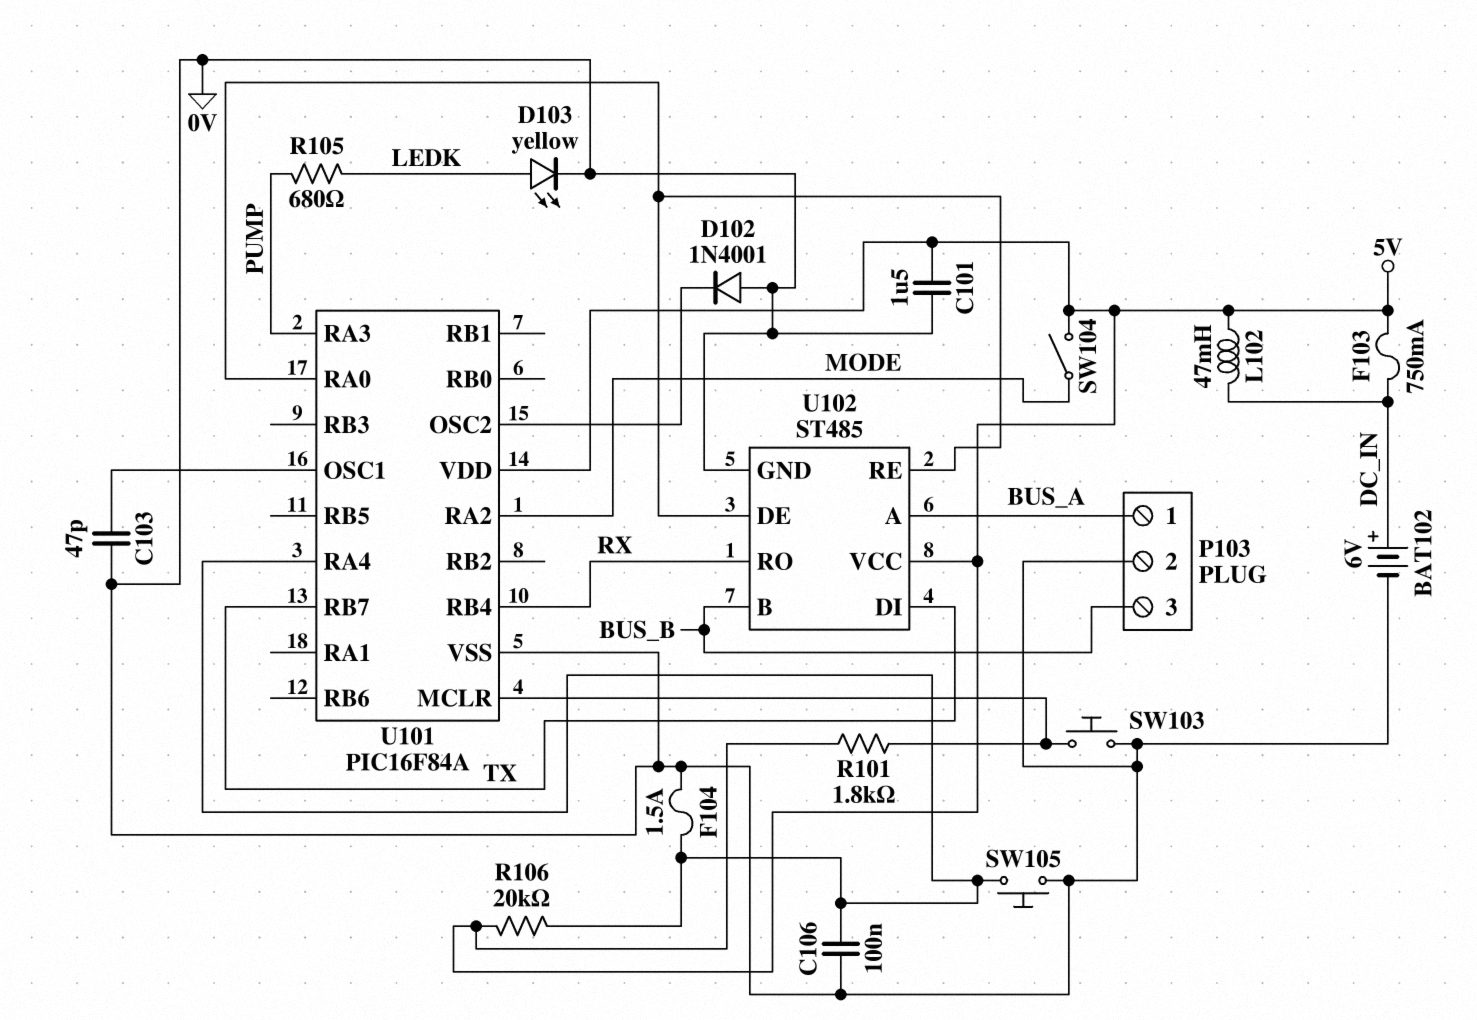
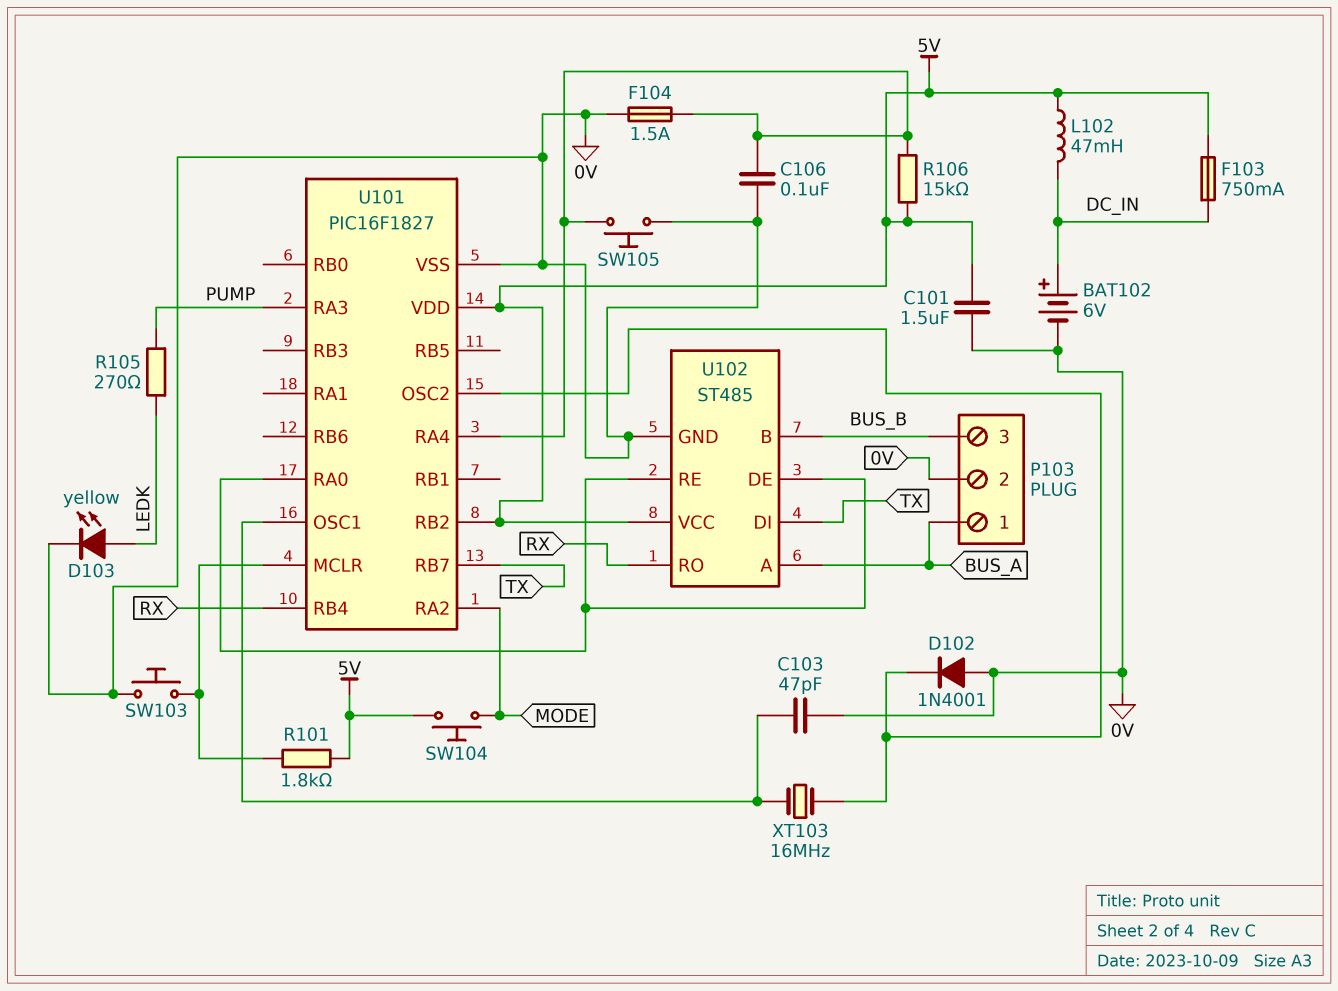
R105: 680 (LEDK, PUMP) -> 270 (LEDK, PUMP)
R106: 20k (5V, U101/RA4) -> 15k (5V, U101/RA4)
SW104: switch (5V, MODE) -> button (5V, MODE)
U101: PIC16F84A -> PIC16F1827
U101 pin RB2: none -> 5V
XT103: none -> 16MHz (U101/OSC1, U101/OSC2)

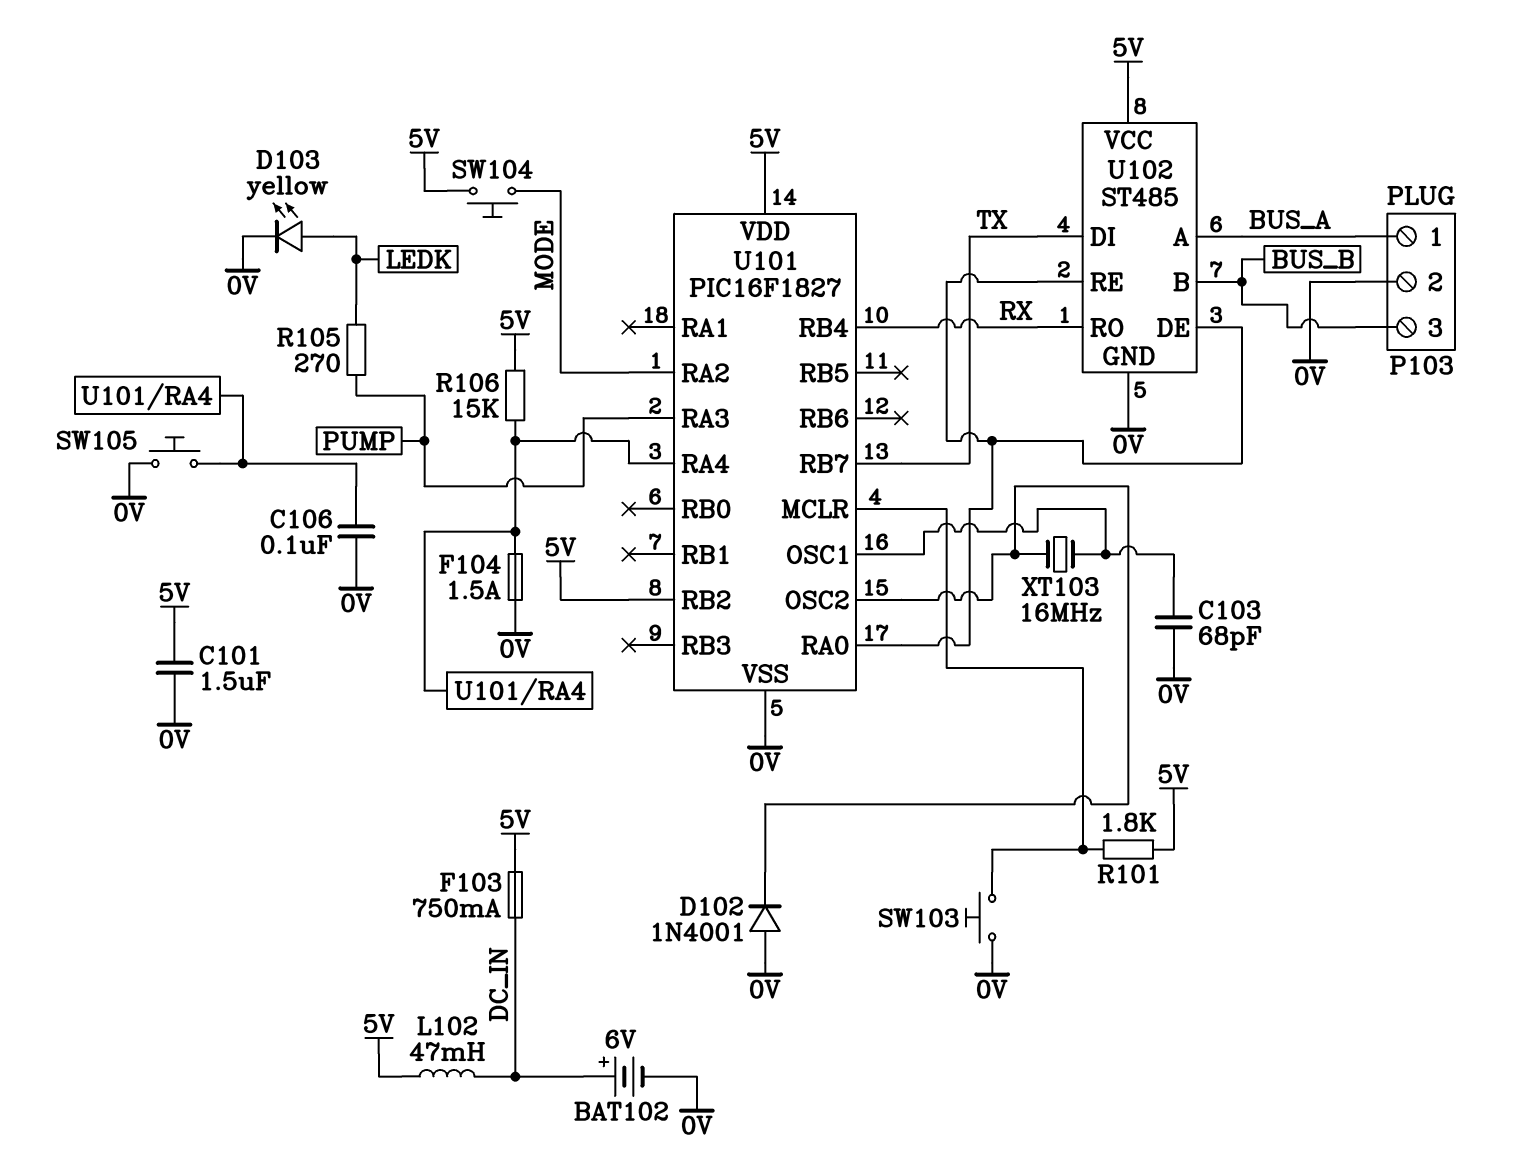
C103: 47pF (0V, U101/OSC1) -> 68pF (0V, U101/OSC1)

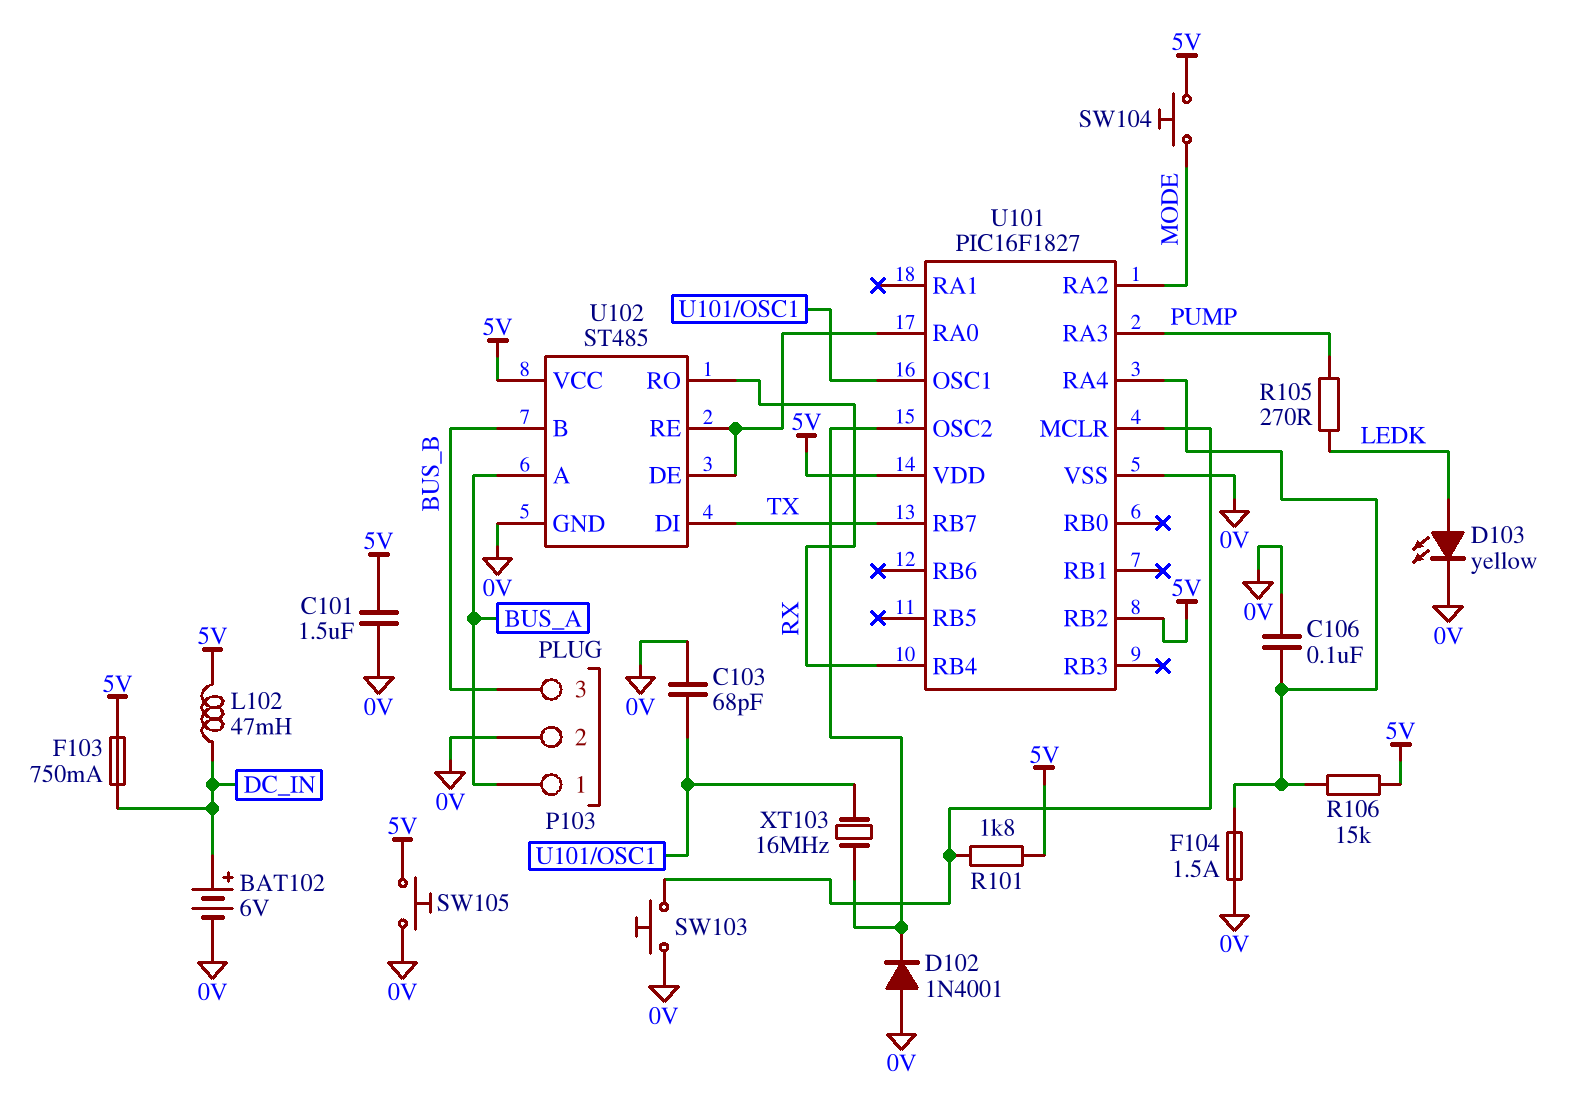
SW105: button (0V, U101/RA4) -> button (0V, 5V)

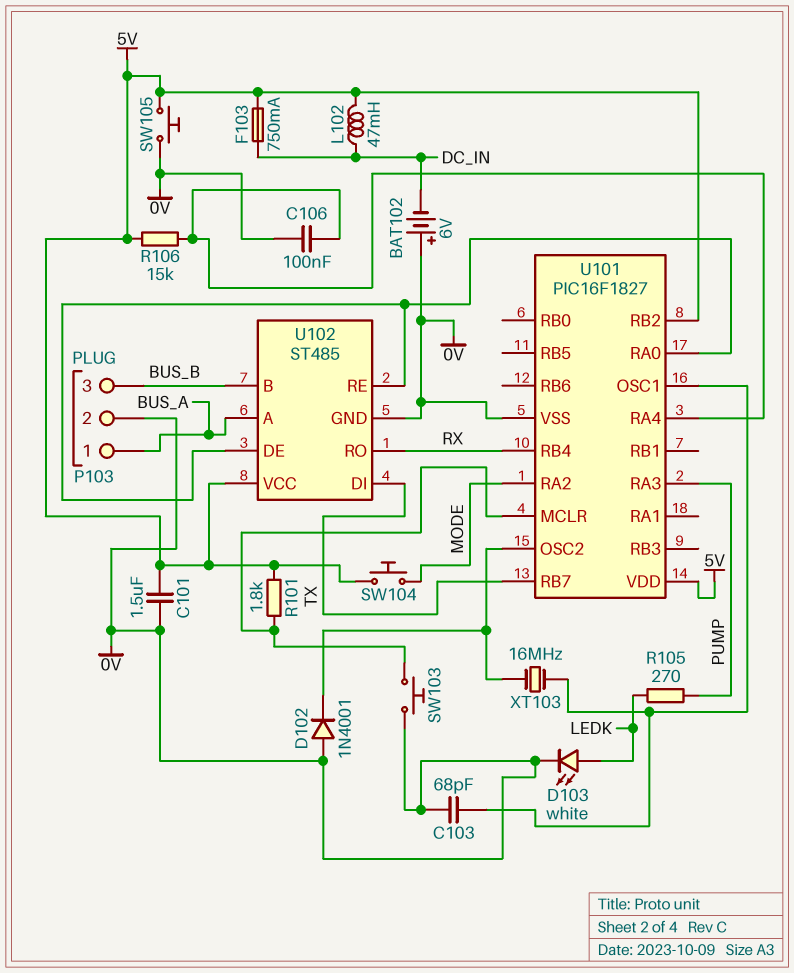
BAT102: 6V (plus DC_IN, minus 0V) -> 6V (plus 0V, minus DC_IN)
D103: LED yellow (A LEDK, K 0V) -> LED white (A LEDK, K 0V)
F104: 1.5A (0V, U101/RA4) -> none

